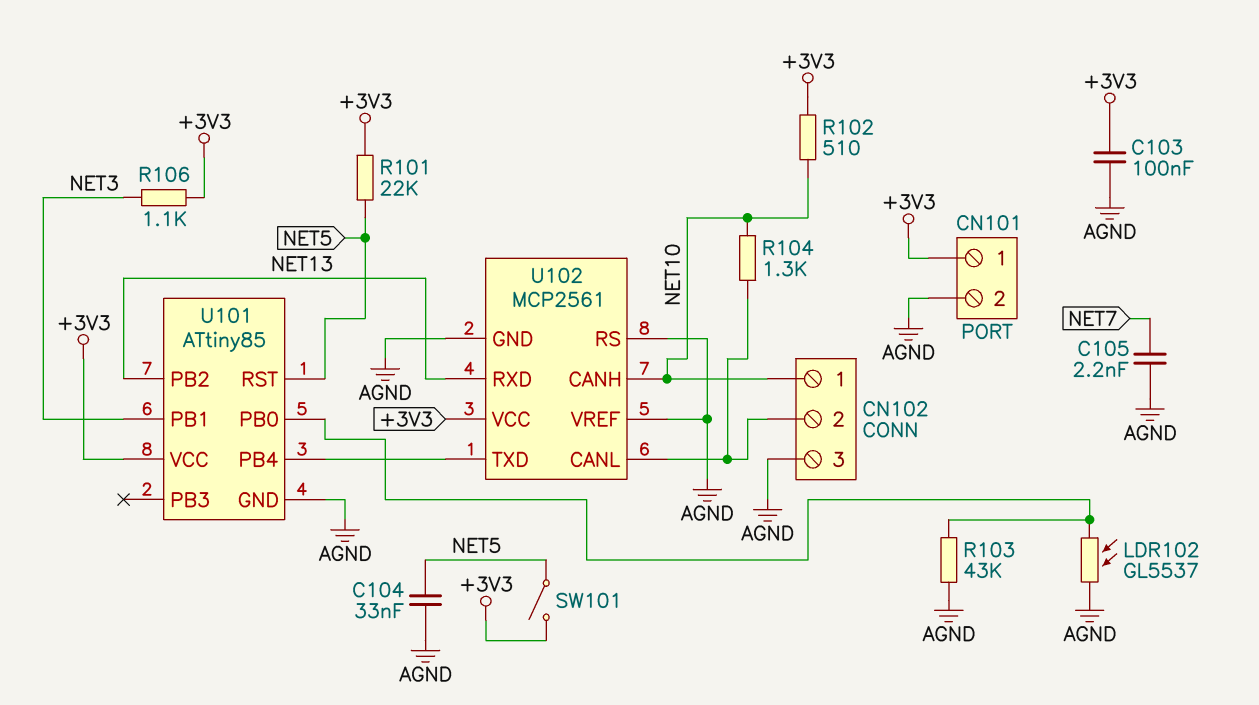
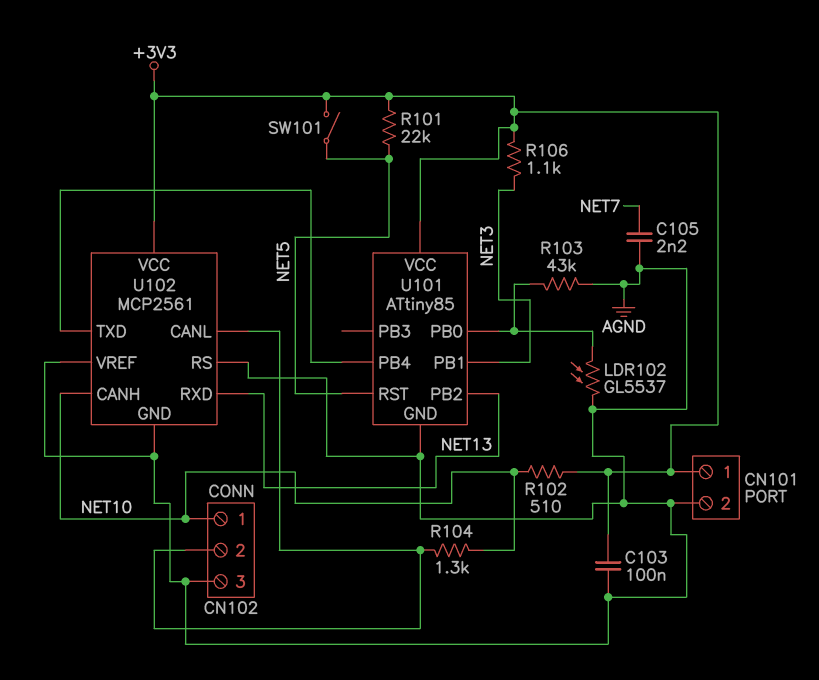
C104: 33nF (AGND, NET5) -> none

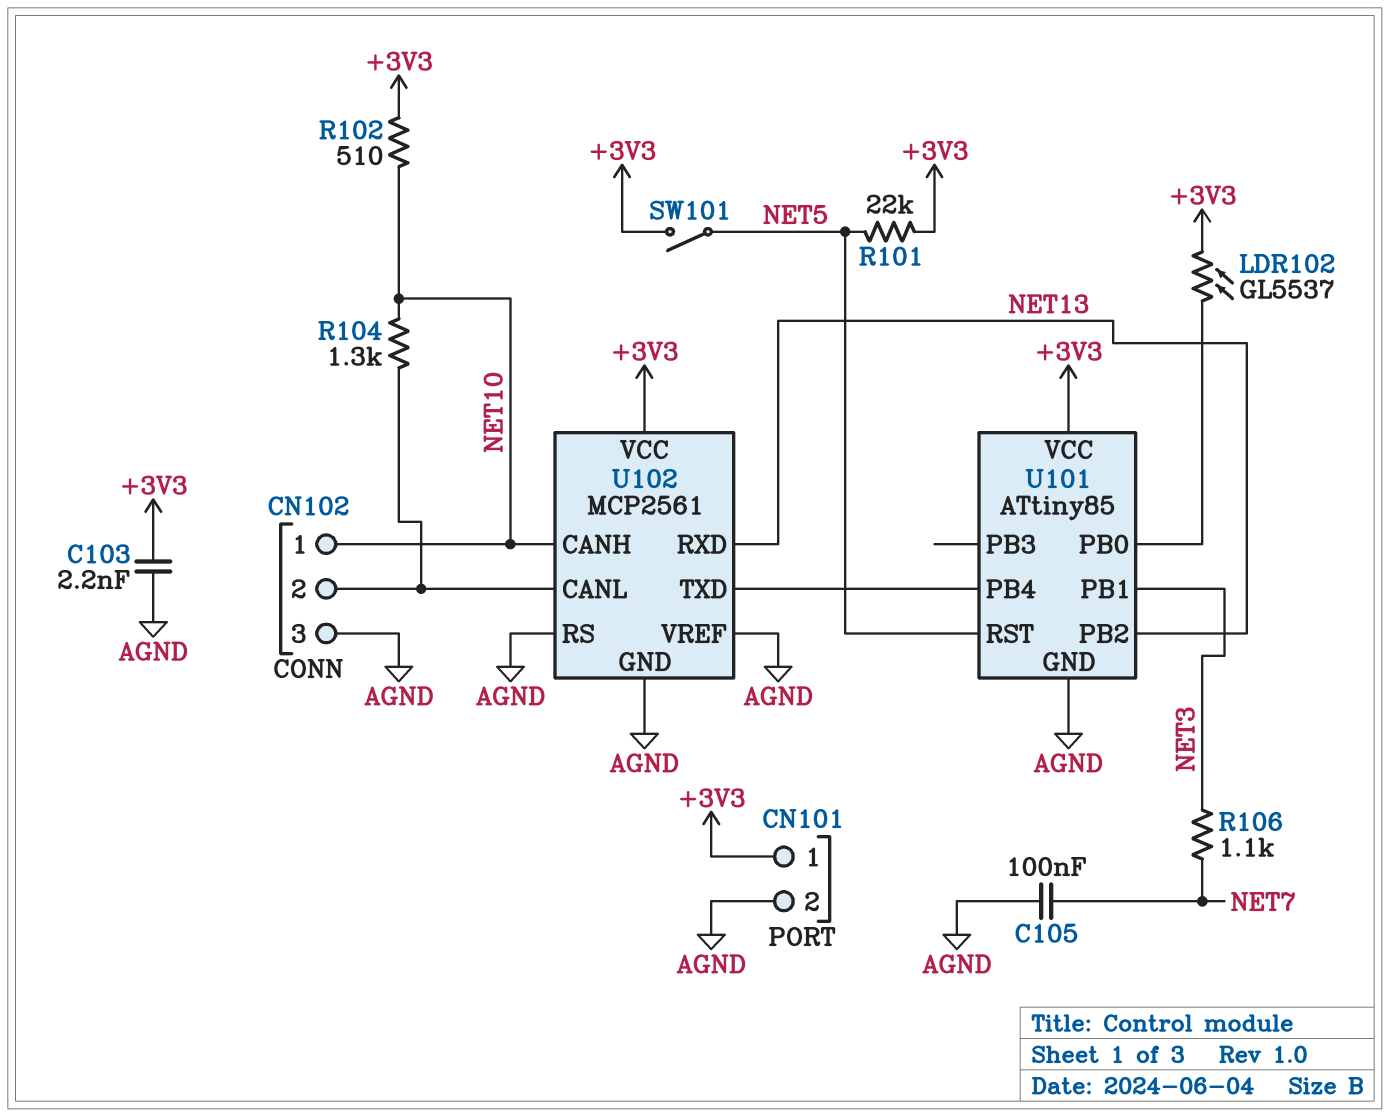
C103: 100nF (+3V3, AGND) -> 2.2nF (+3V3, AGND)
C105: 2.2nF (AGND, NET7) -> 100nF (AGND, NET7)
LDR102: GL5537 (AGND, U101/PB0) -> GL5537 (+3V3, U101/PB0)
R103: 43k (AGND, U101/PB0) -> none
R106: 1.1k (+3V3, NET3) -> 1.1k (NET3, NET7)

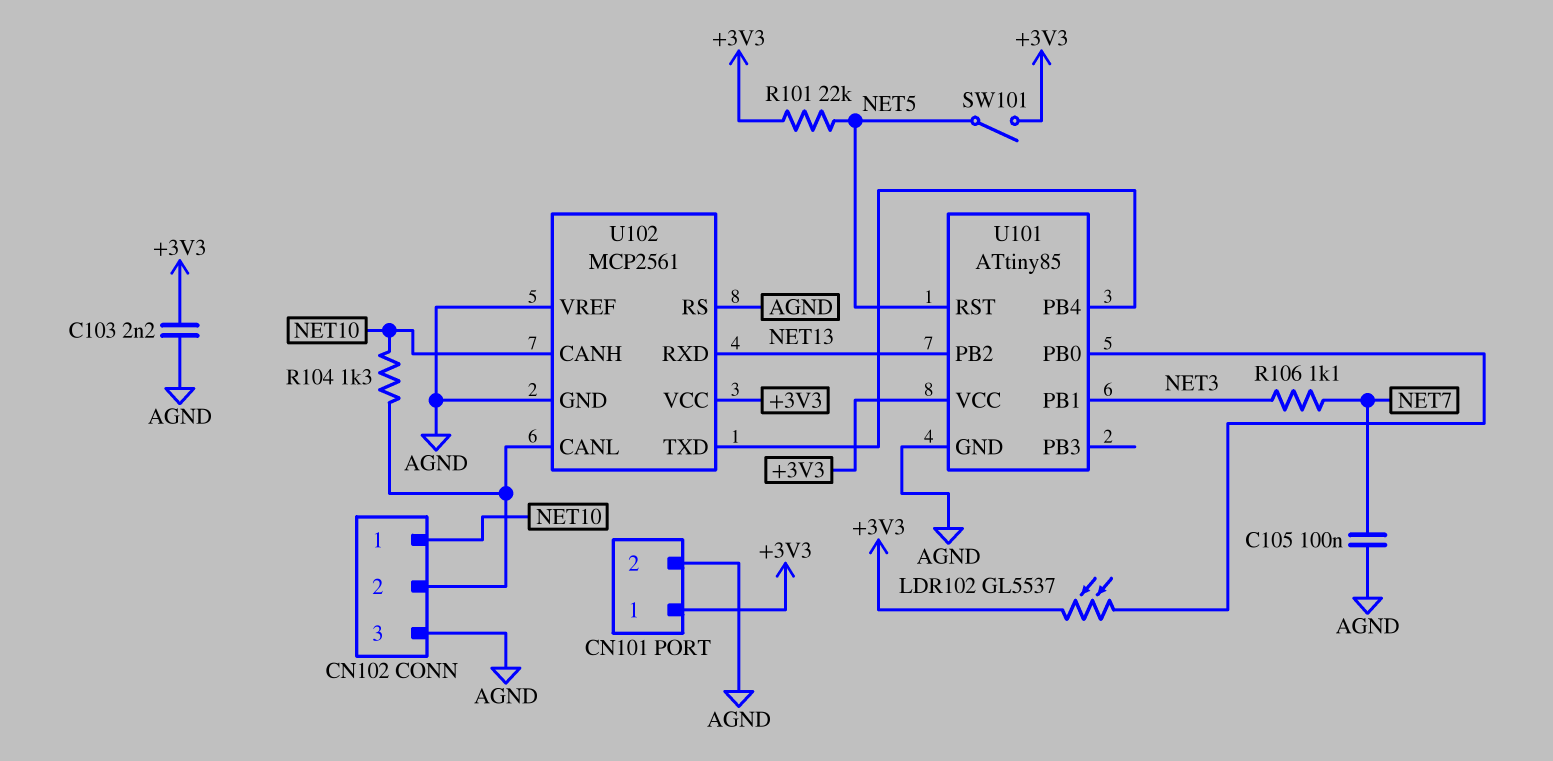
R102: 510 (+3V3, NET10) -> none

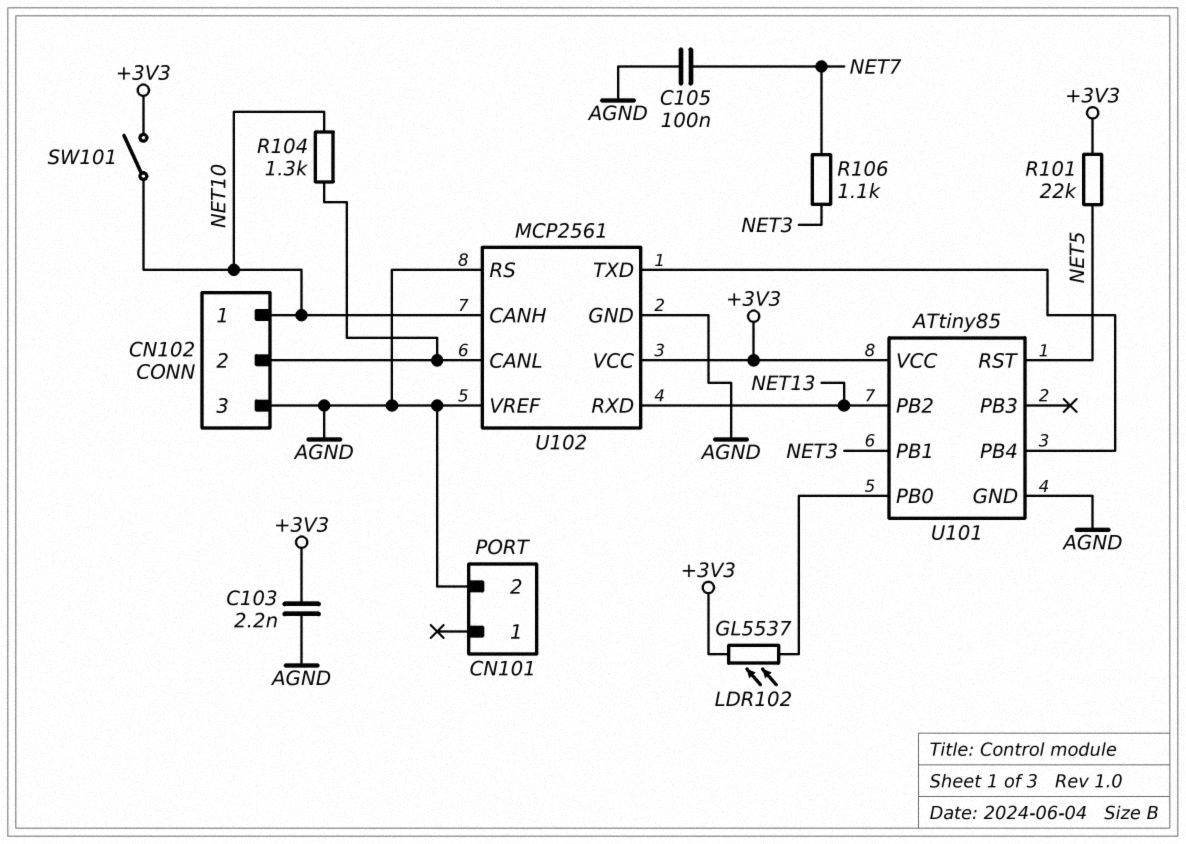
CN101 pin 1: +3V3 -> none
SW101: switch (+3V3, NET5) -> switch (+3V3, NET10)

